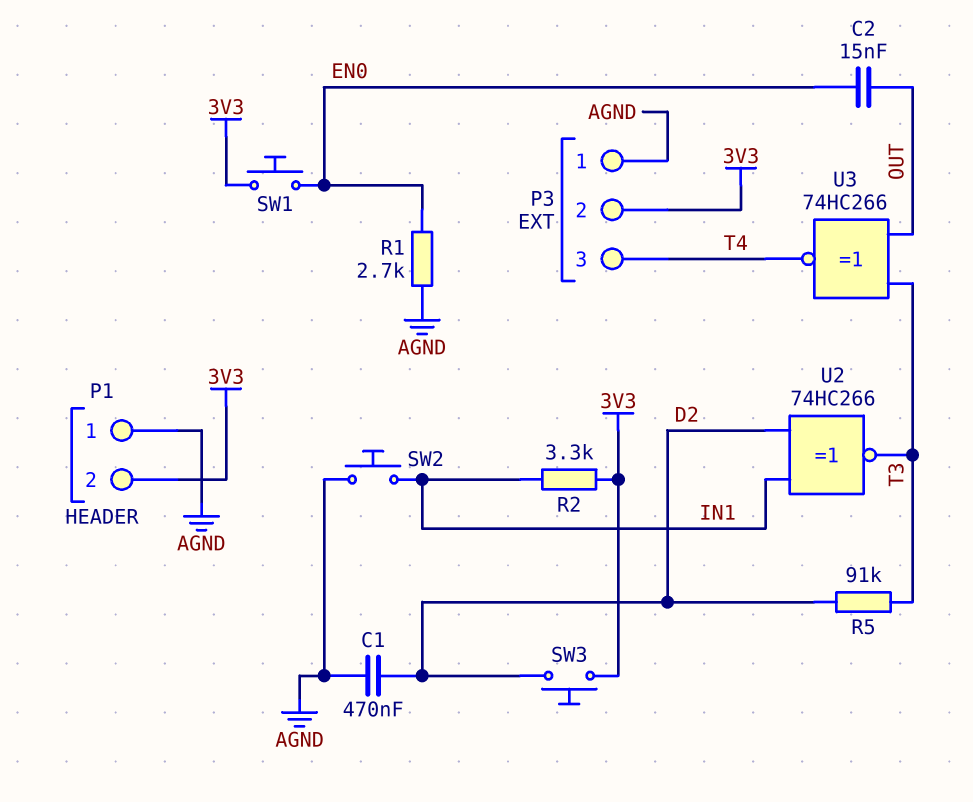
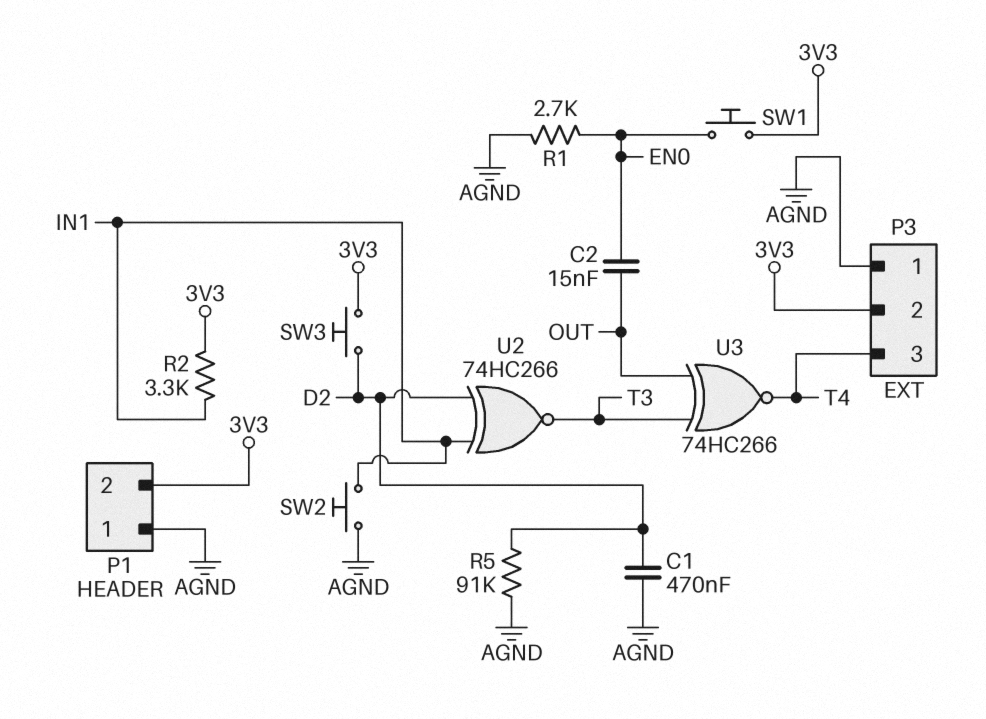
R5: 91k (D2, T3) -> 91k (AGND, D2)

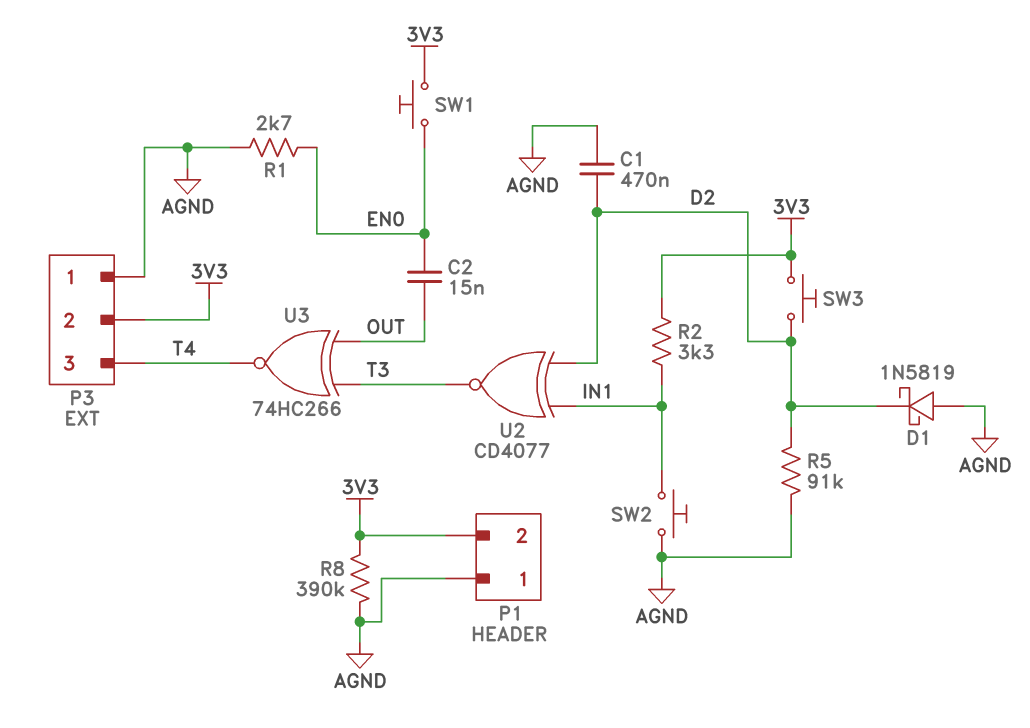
D1: none -> schottky 1N5819 (A AGND, K D2)
R8: none -> 390k (3V3, AGND)
U2: XNOR 74HC266 (in D2, in IN1, out T3) -> XNOR CD4077 (in D2, in IN1, out T3)

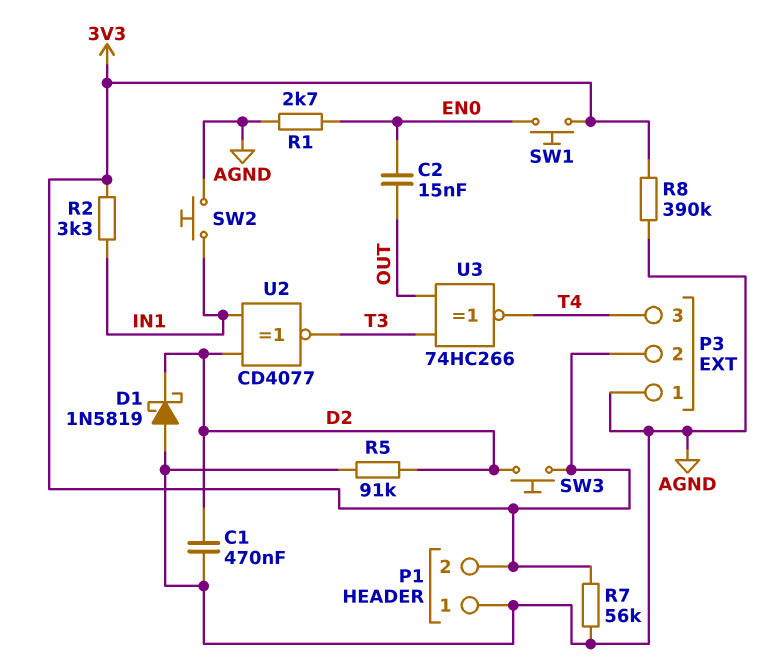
R7: none -> 56k (3V3, AGND)

